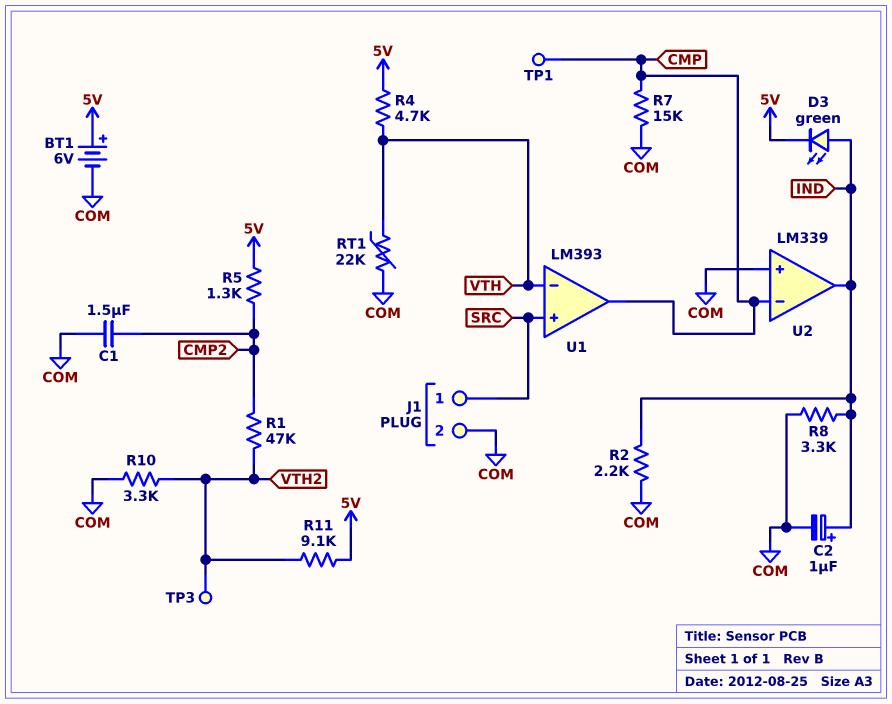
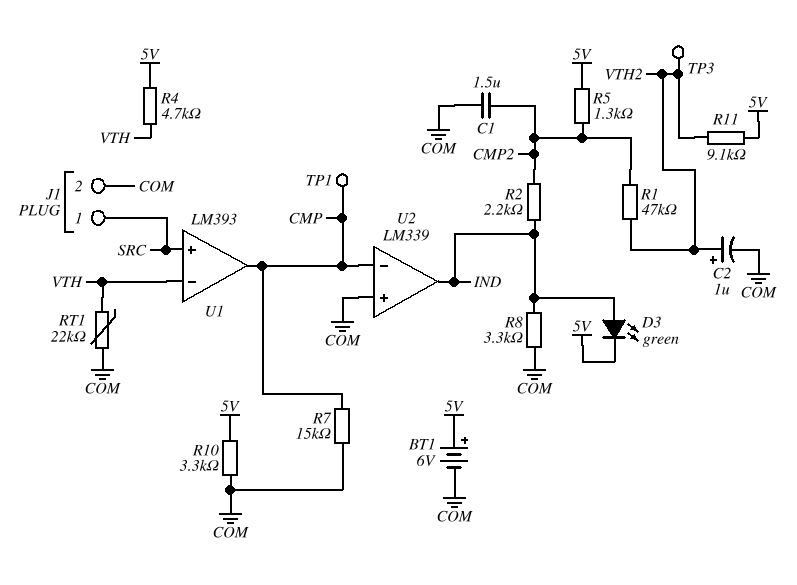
C2: 1uF (plus IND, minus COM) -> 1uF (plus VTH2, minus COM)
R2: 2.2k (COM, IND) -> 2.2k (CMP2, IND)
R10: 3.3k (COM, VTH2) -> 3.3k (5V, COM)

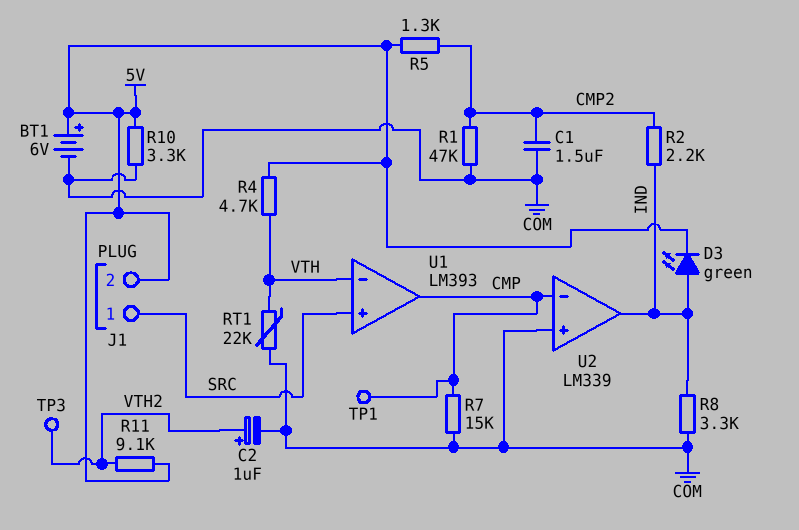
J1 pin 2: COM -> 5V
R1: 47k (CMP2, VTH2) -> 47k (CMP2, COM)

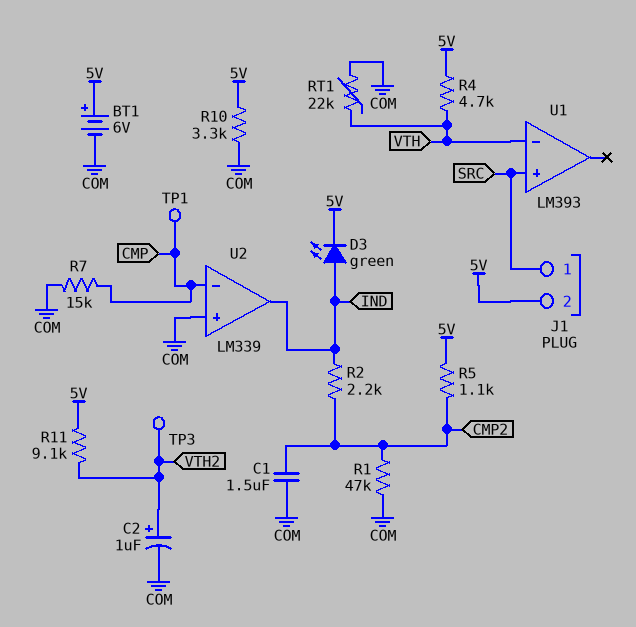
R5: 1.3k (5V, CMP2) -> 1.1k (5V, CMP2)
R8: 3.3k (COM, IND) -> none
U1 pin out: CMP -> none

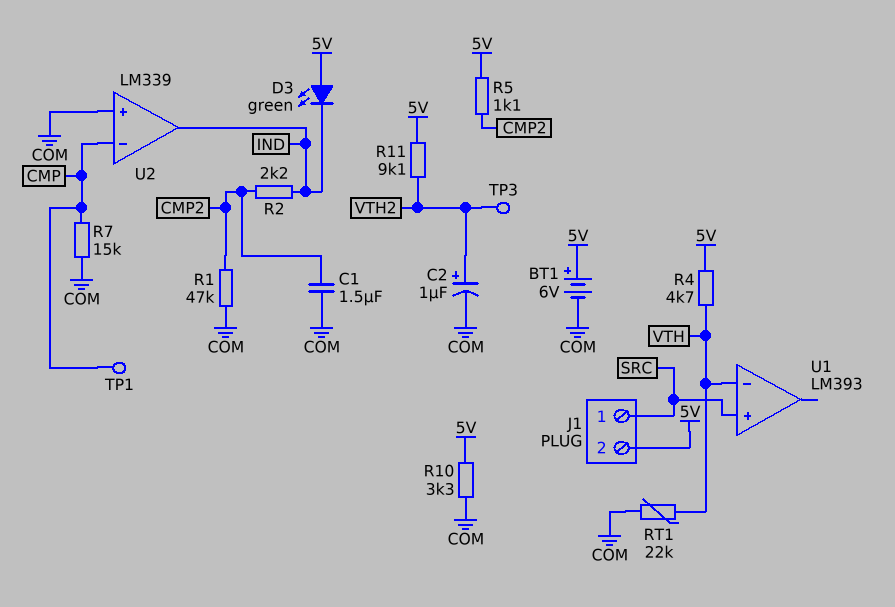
D3: LED green (A IND, K 5V) -> LED green (A 5V, K IND)

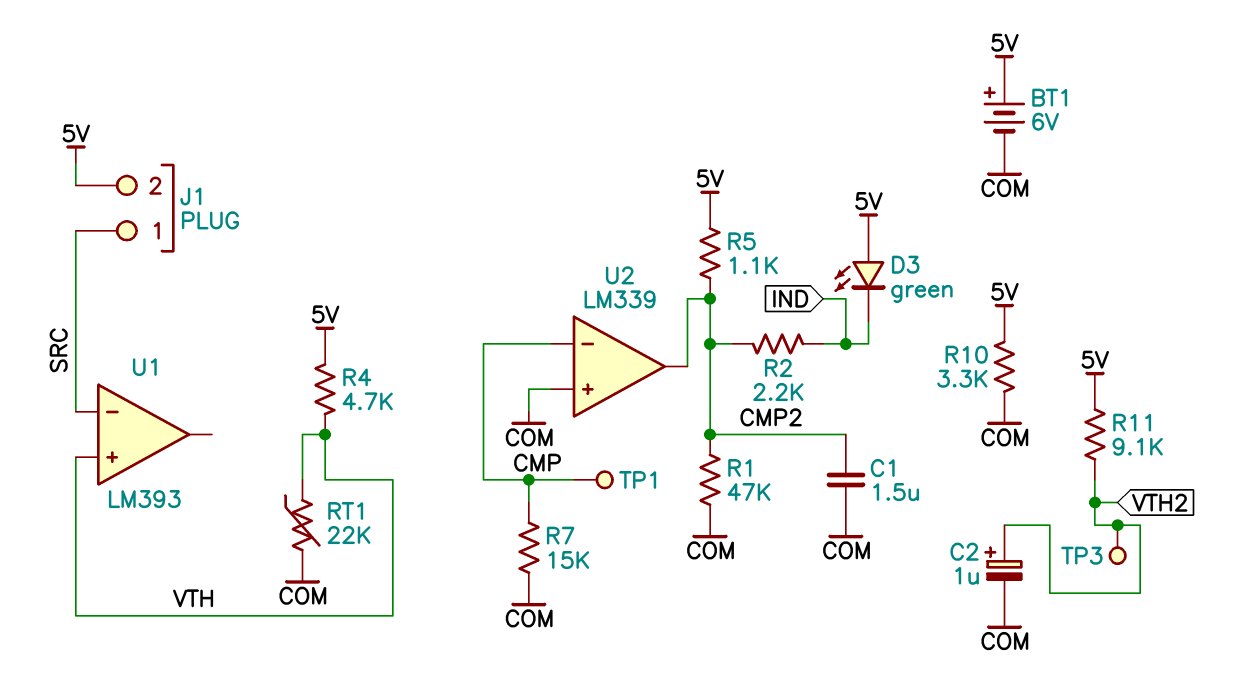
U1 pin in+: SRC -> VTH
U1 pin in-: VTH -> SRC
U2 pin out: IND -> CMP2

